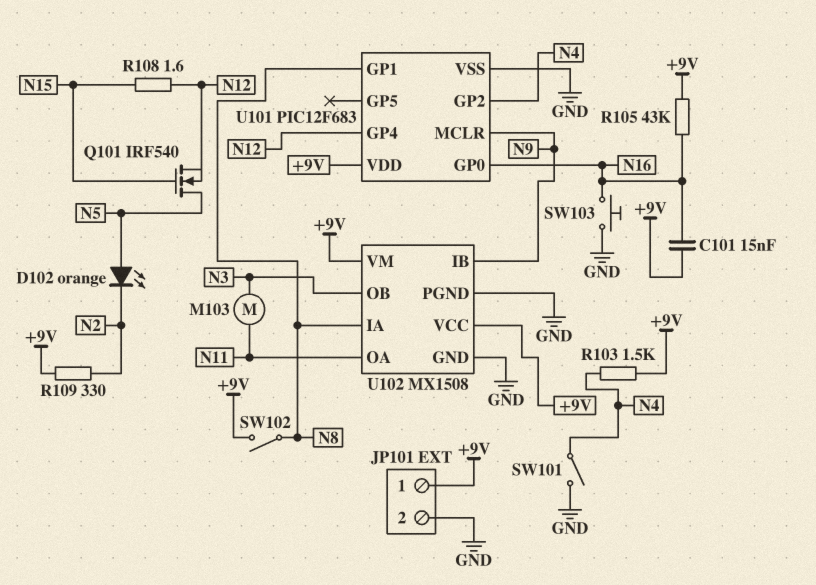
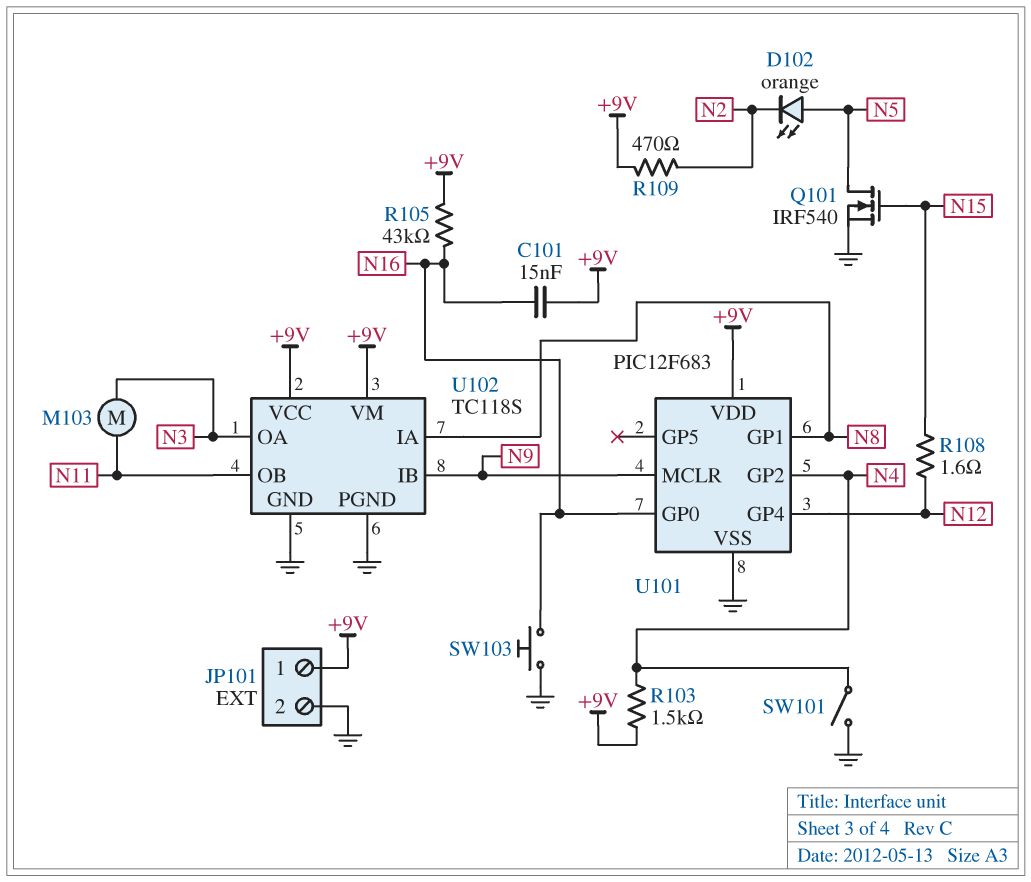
Q101: NMOS IRF540 (G N15, D N5, S N12) -> NMOS IRF540 (G N15, D N5, S GND)
R109: 330 (+9V, N2) -> 470 (+9V, N2)
SW102: switch (+9V, N8) -> none
U102: MX1508 -> TC118S
U102 pin OA: N11 -> N3
U102 pin OB: N3 -> N11

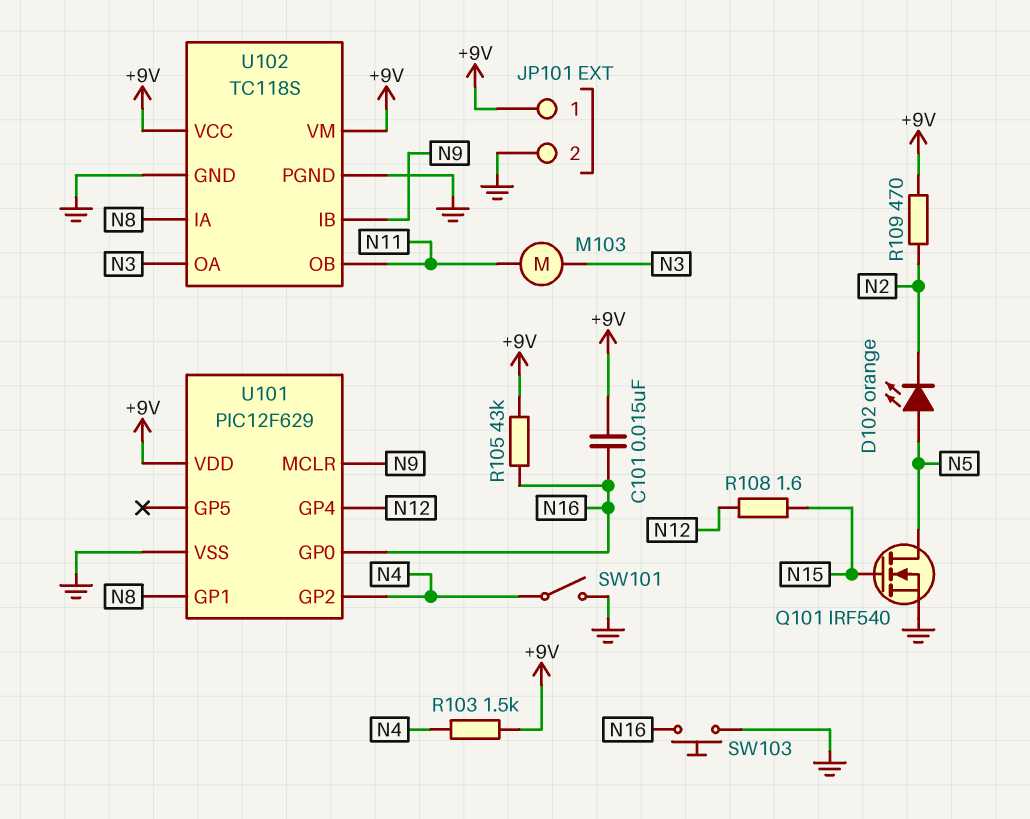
U101: PIC12F683 -> PIC12F629

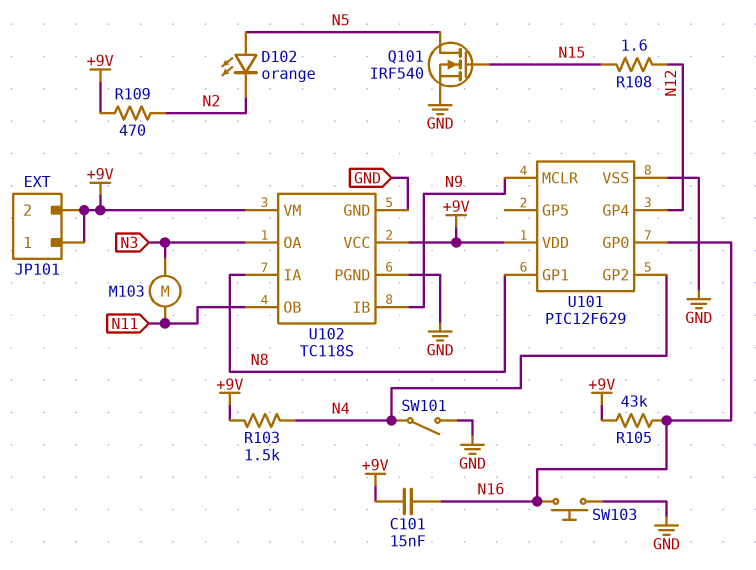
JP101 pin 2: GND -> +9V

